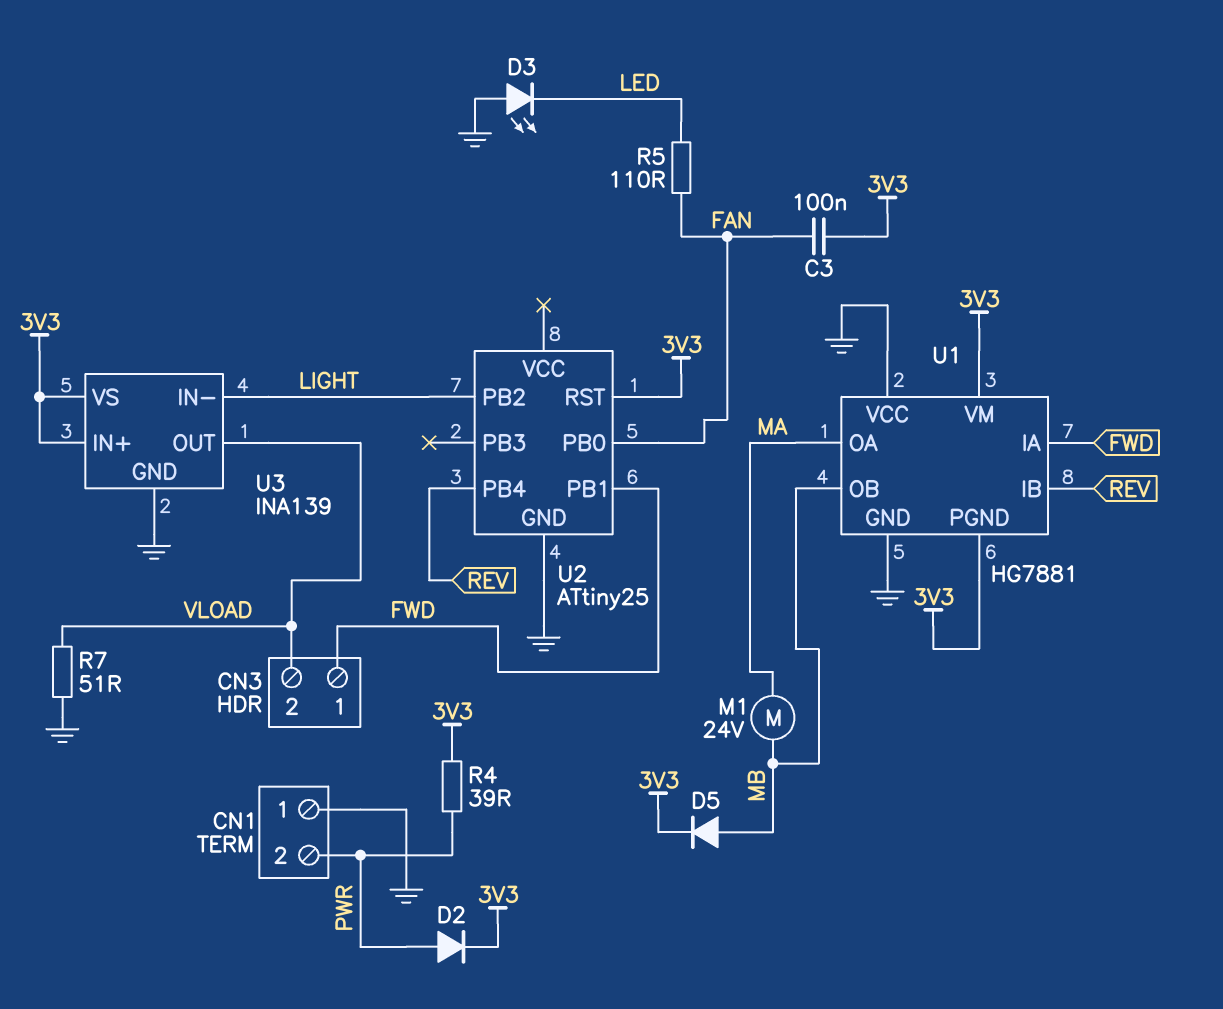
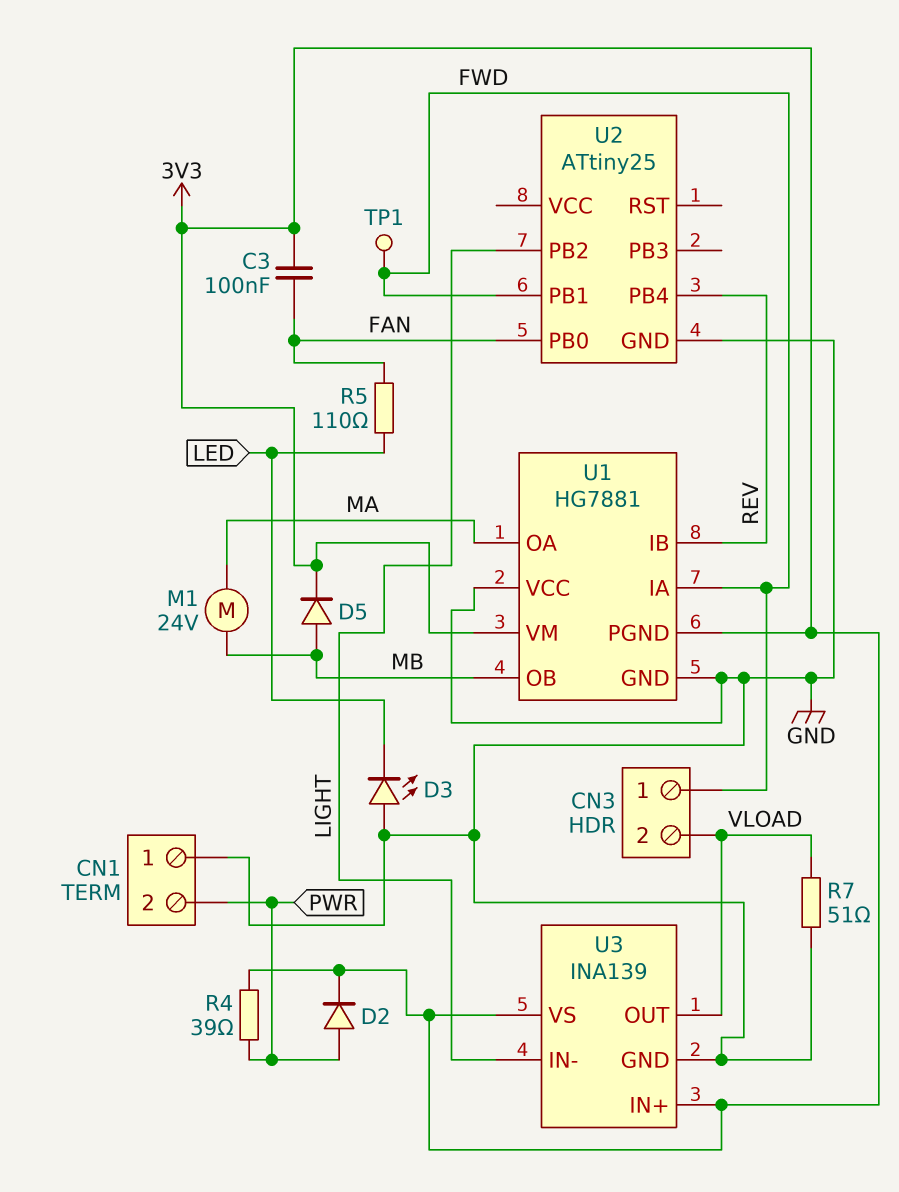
TP1: none -> test point (FWD)
U2 pin RST: 3V3 -> none

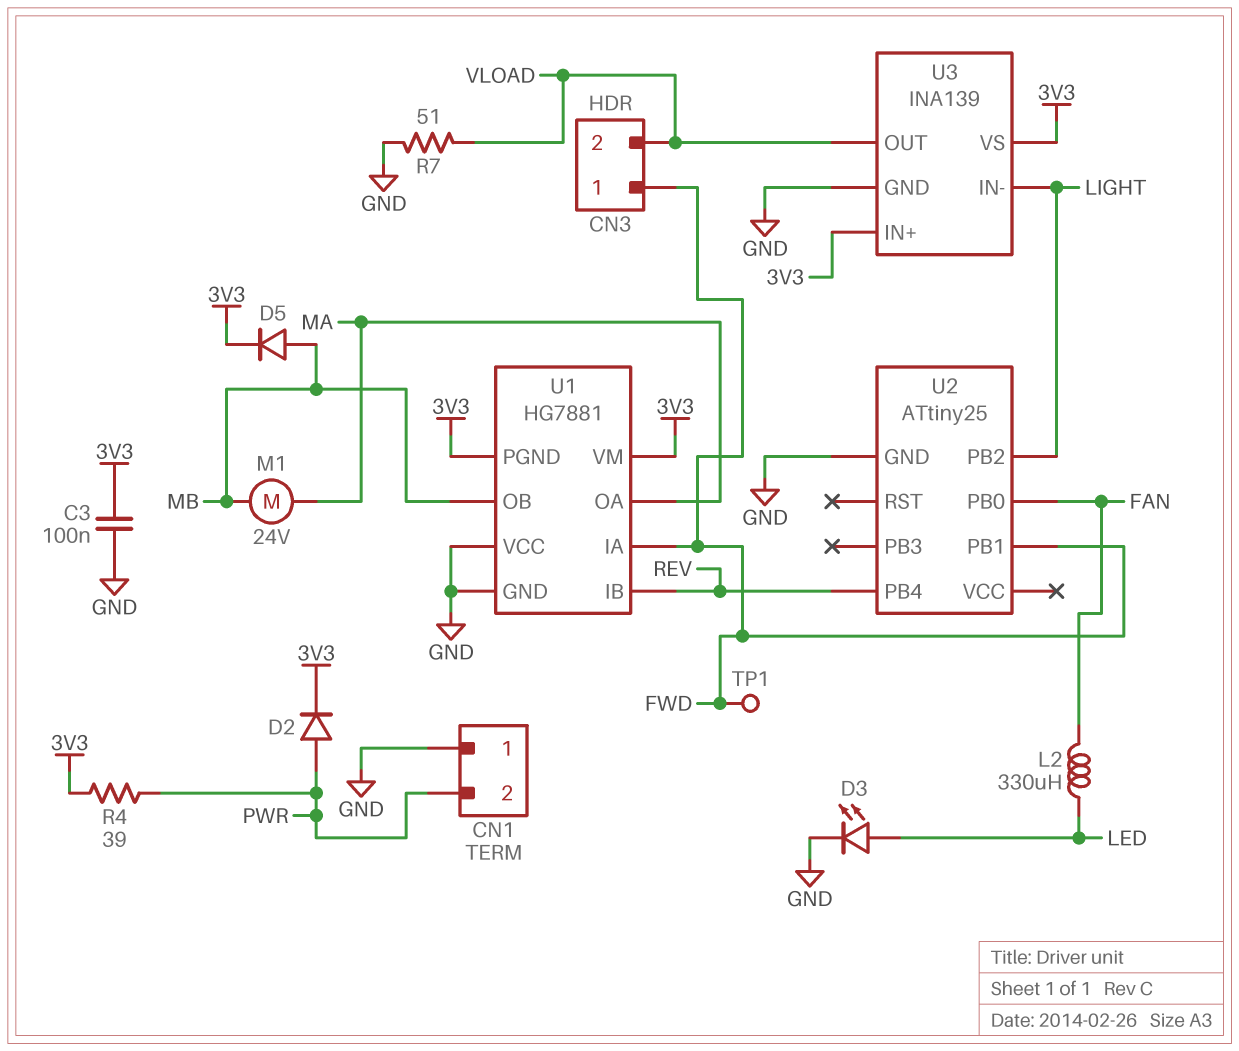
C3: 100nF (3V3, FAN) -> 100nF (3V3, GND)
D3: LED (A GND, K LED) -> LED (A LED, K GND)
L2: none -> 330uH (FAN, LED)
R5: 110 (FAN, LED) -> none

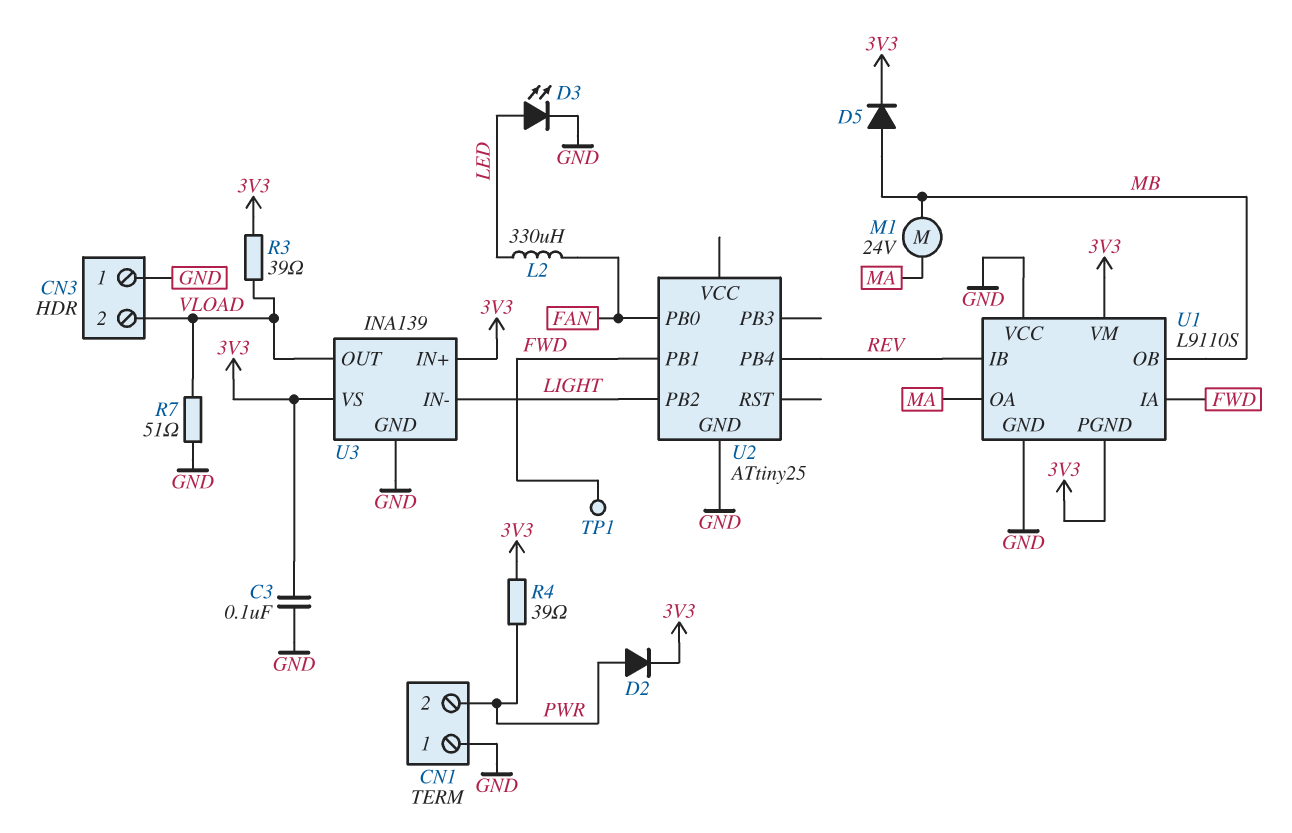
CN3 pin 1: FWD -> GND
R3: none -> 39 (3V3, VLOAD)
U1: HG7881 -> L9110S

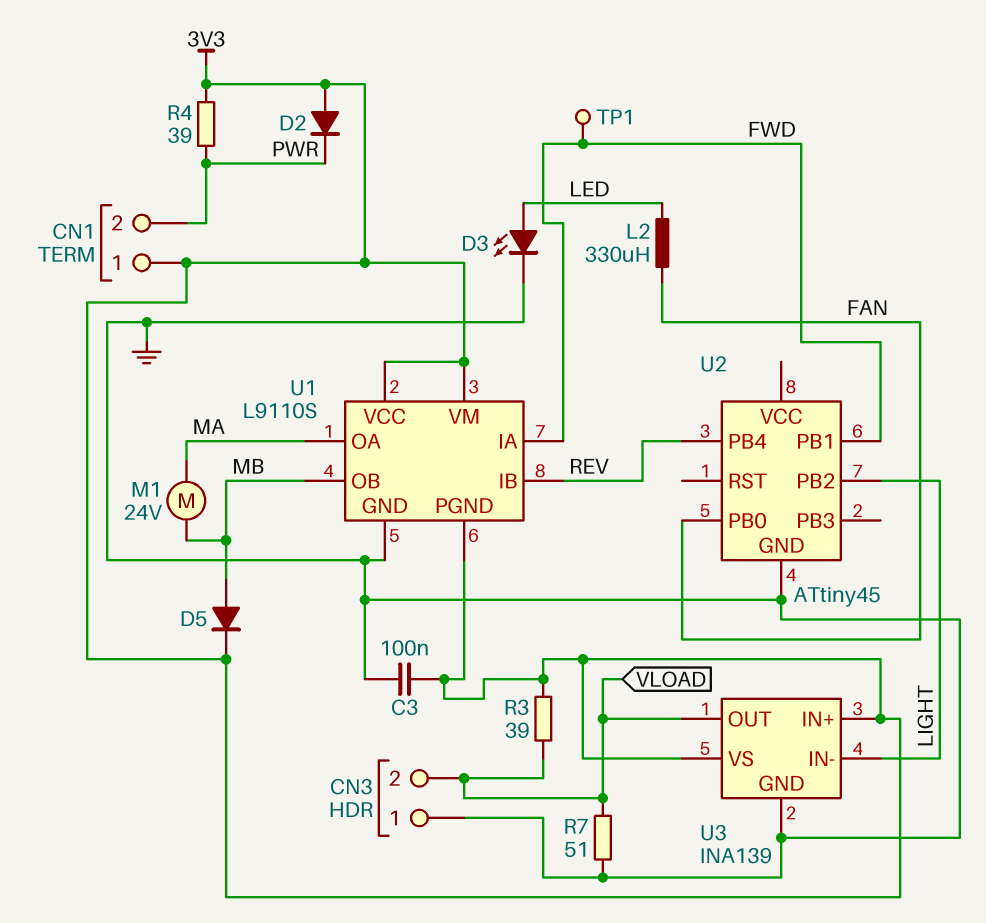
CN1 pin 1: GND -> 3V3
D2: diode (A PWR, K 3V3) -> diode (A 3V3, K PWR)
U1 pin VCC: GND -> 3V3
U2: ATtiny25 -> ATtiny45

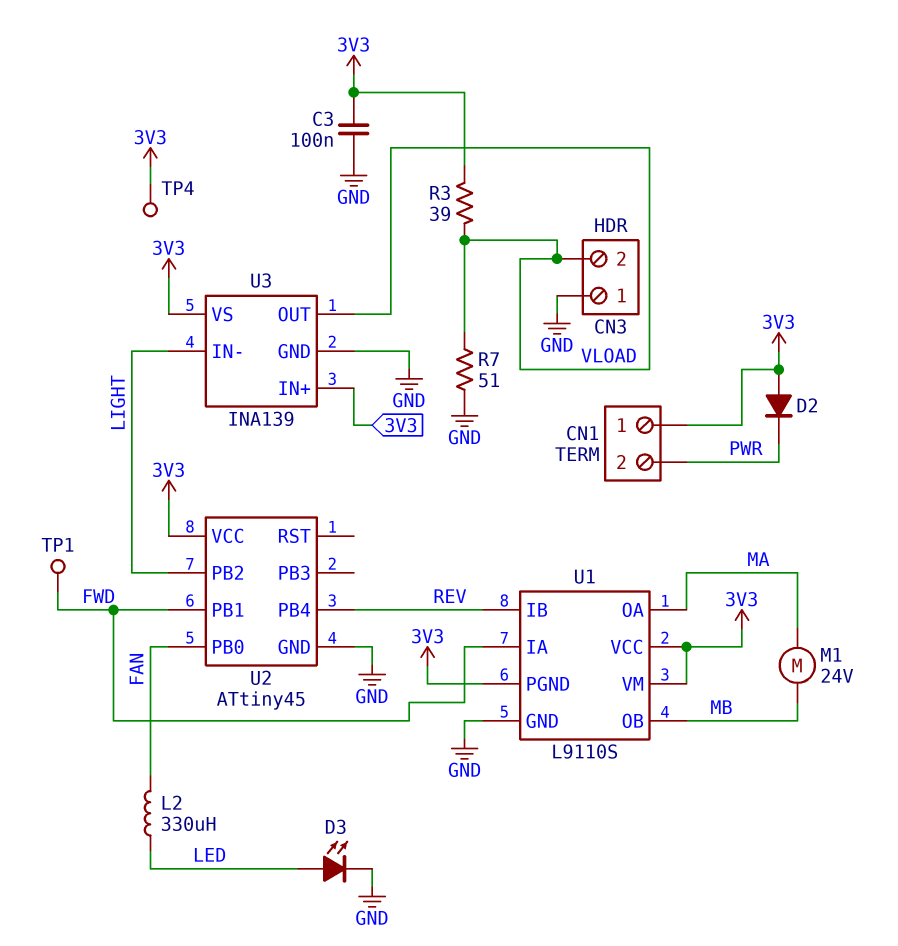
D5: diode (A MB, K 3V3) -> none
R4: 39 (3V3, PWR) -> none
TP4: none -> test point (3V3)
U2 pin VCC: none -> 3V3

